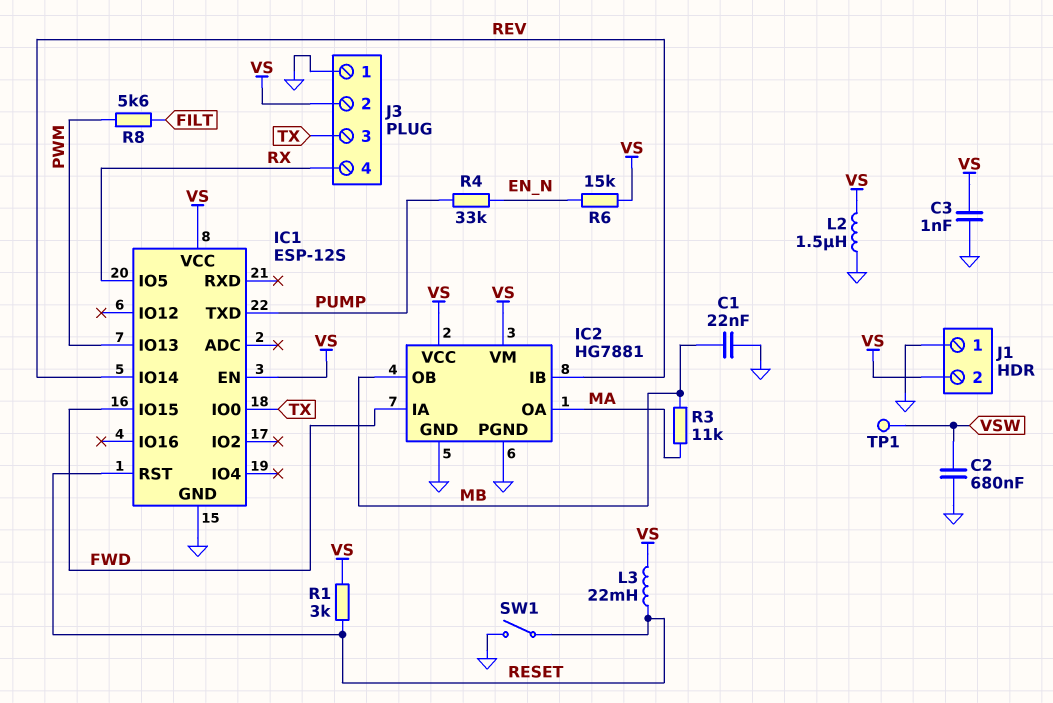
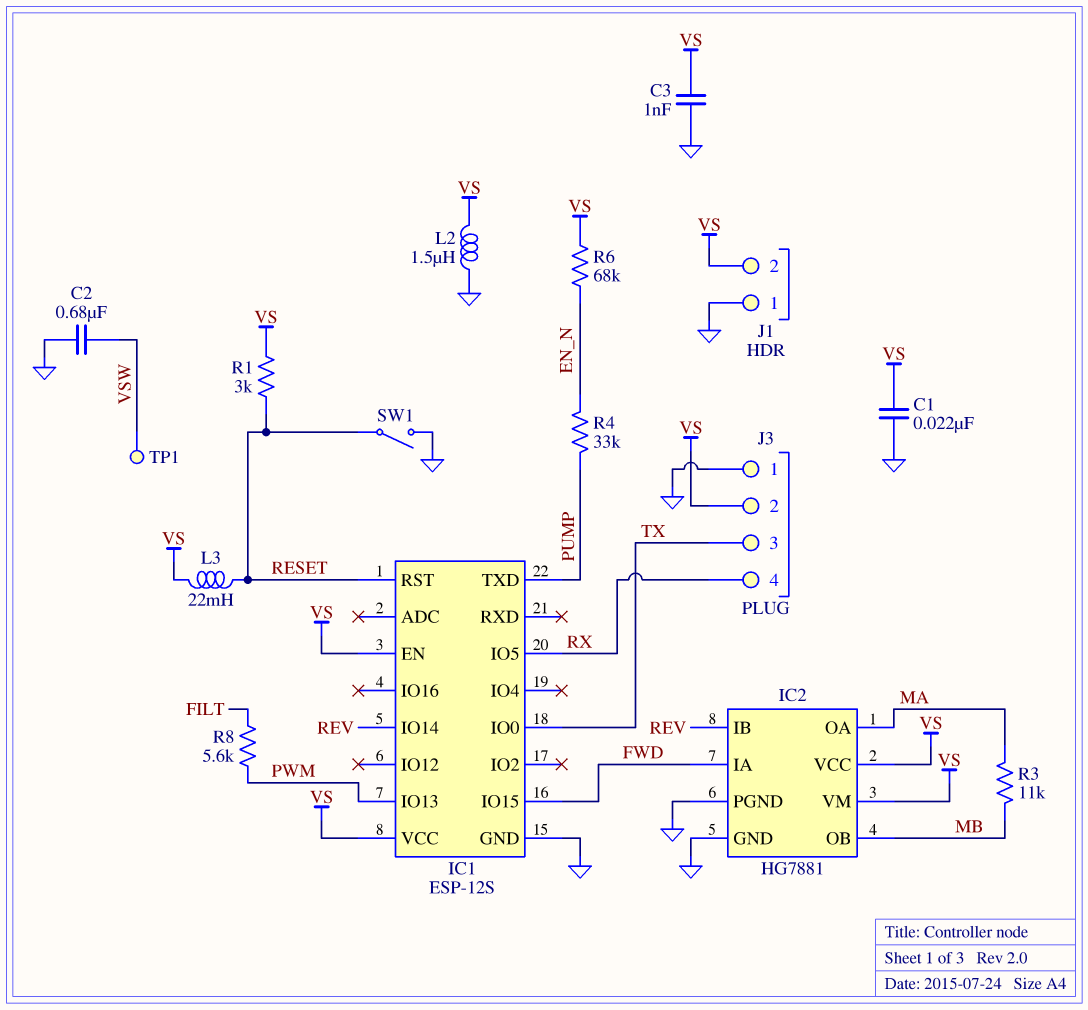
C1: 22nF (GND, MB) -> 22nF (GND, VS)
R6: 15k (EN_N, VS) -> 68k (EN_N, VS)

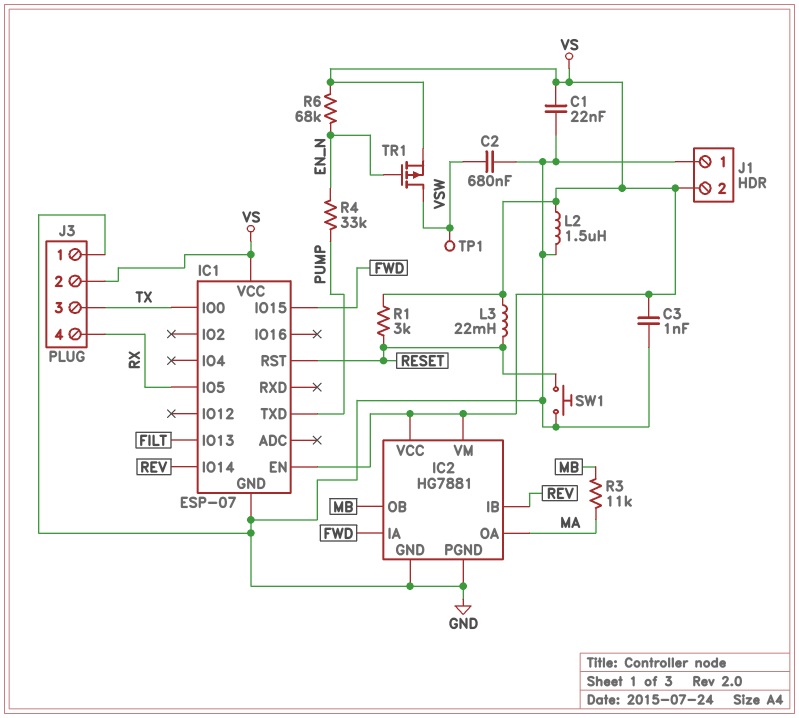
IC1: ESP-12S -> ESP-07
IC1 pin IO13: PWM -> FILT
R8: 5.6k (FILT, PWM) -> none
SW1: switch (GND, RESET) -> button (GND, RESET)
TR1: none -> PMOS (G EN_N, D VSW, S VS)

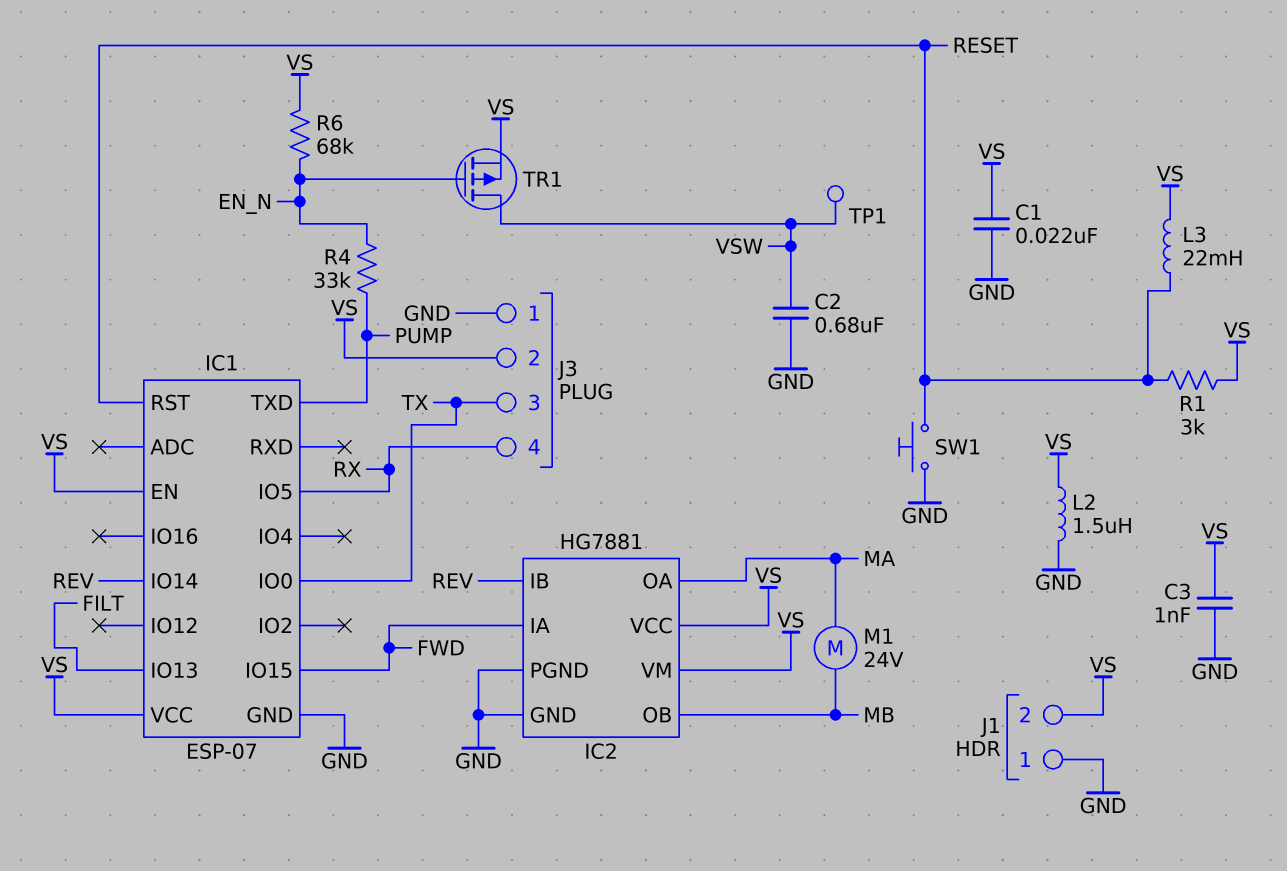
M1: none -> motor 24V (MA, MB)
R3: 11k (MA, MB) -> none

